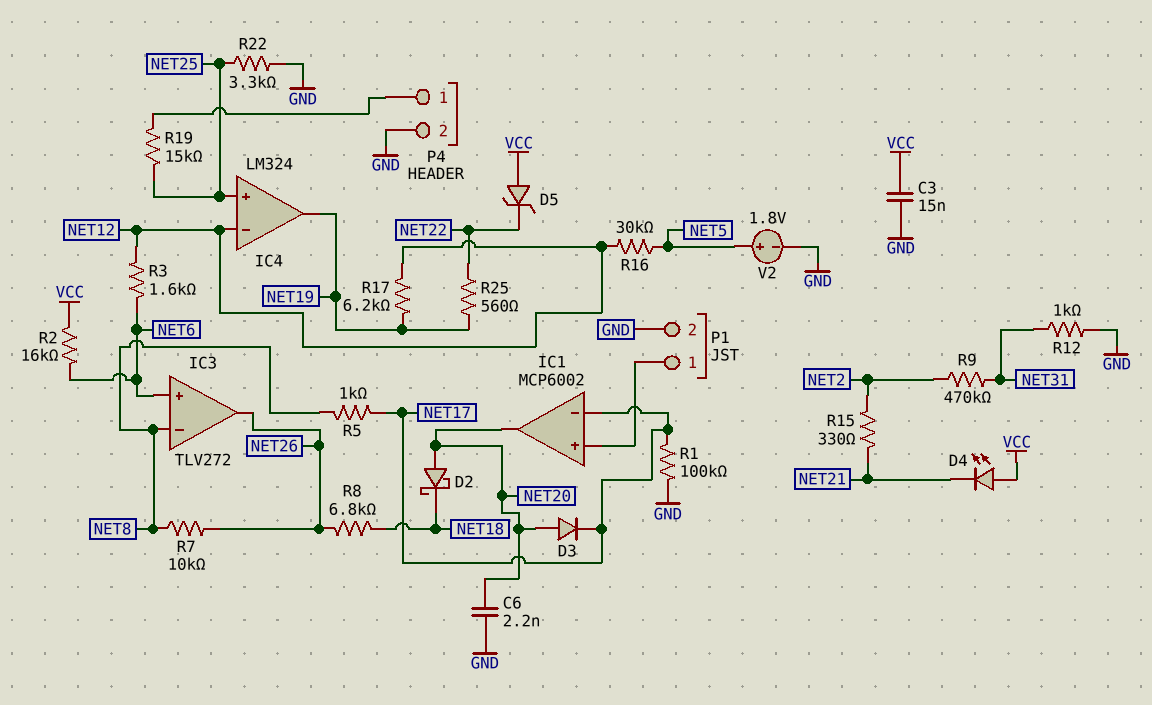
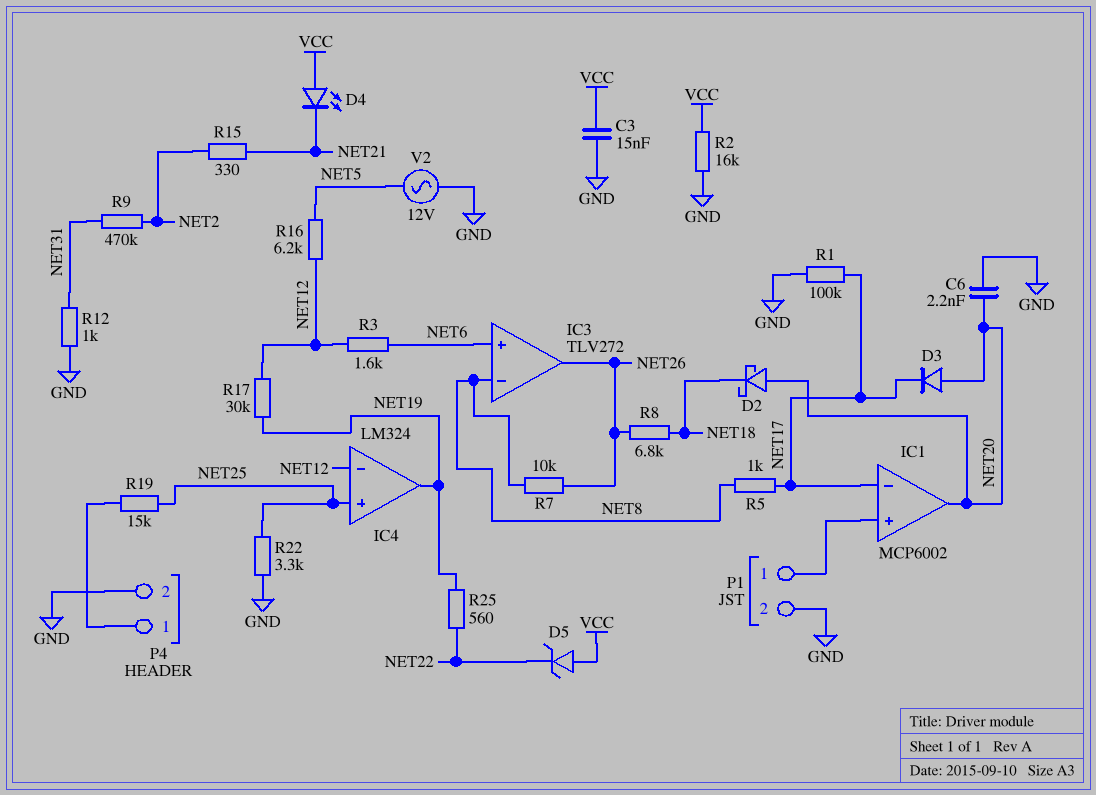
R2: 16k (NET6, VCC) -> 16k (GND, VCC)
R16: 30k (NET5, NET12) -> 6.2k (NET5, NET12)
R17: 6.2k (NET12, NET19) -> 30k (NET12, NET19)
V2: 1.8V (plus NET5, minus GND) -> AC 12V (GND, NET5)

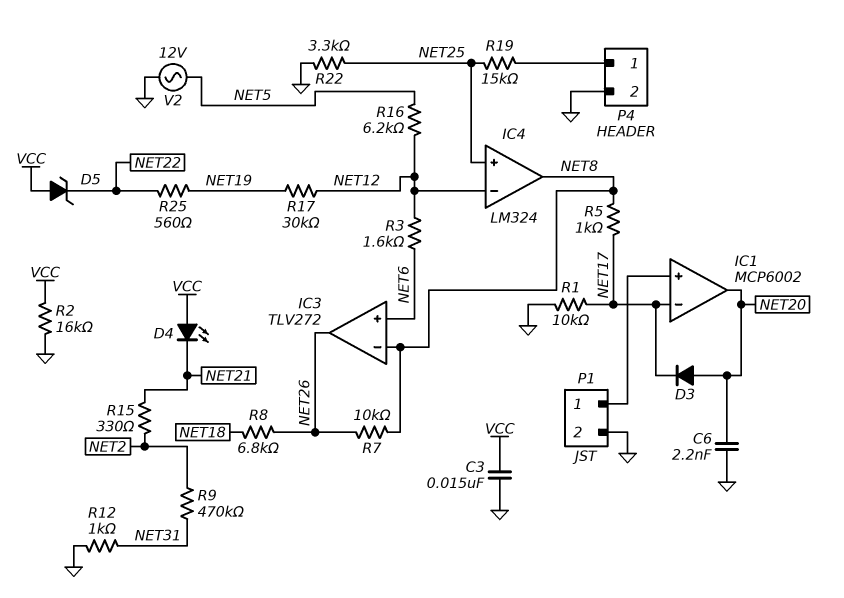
D2: schottky (A NET20, K NET18) -> none
IC4 pin out: NET19 -> NET8
R1: 100k (GND, NET17) -> 10k (GND, NET17)

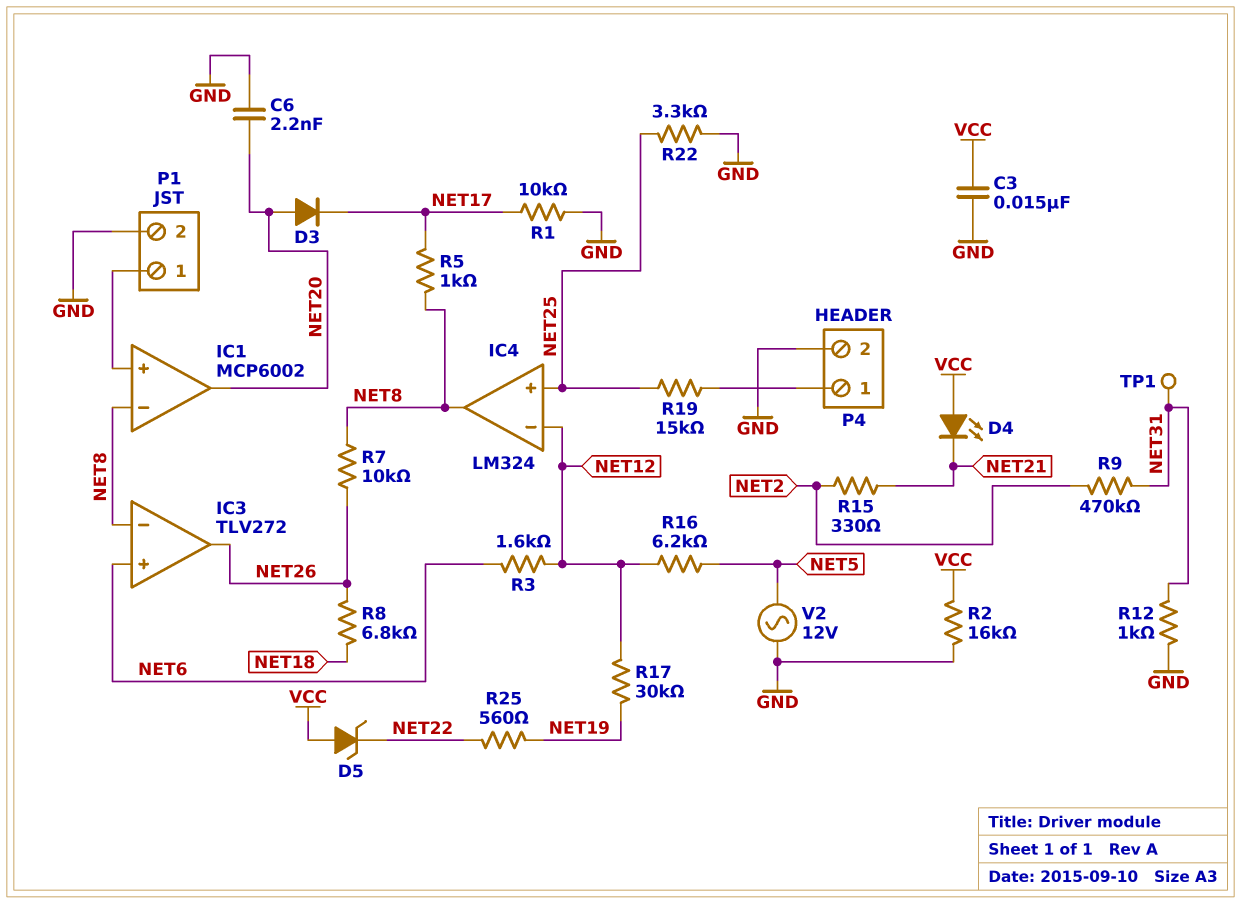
IC1 pin in-: NET17 -> NET8
TP1: none -> test point (NET31)

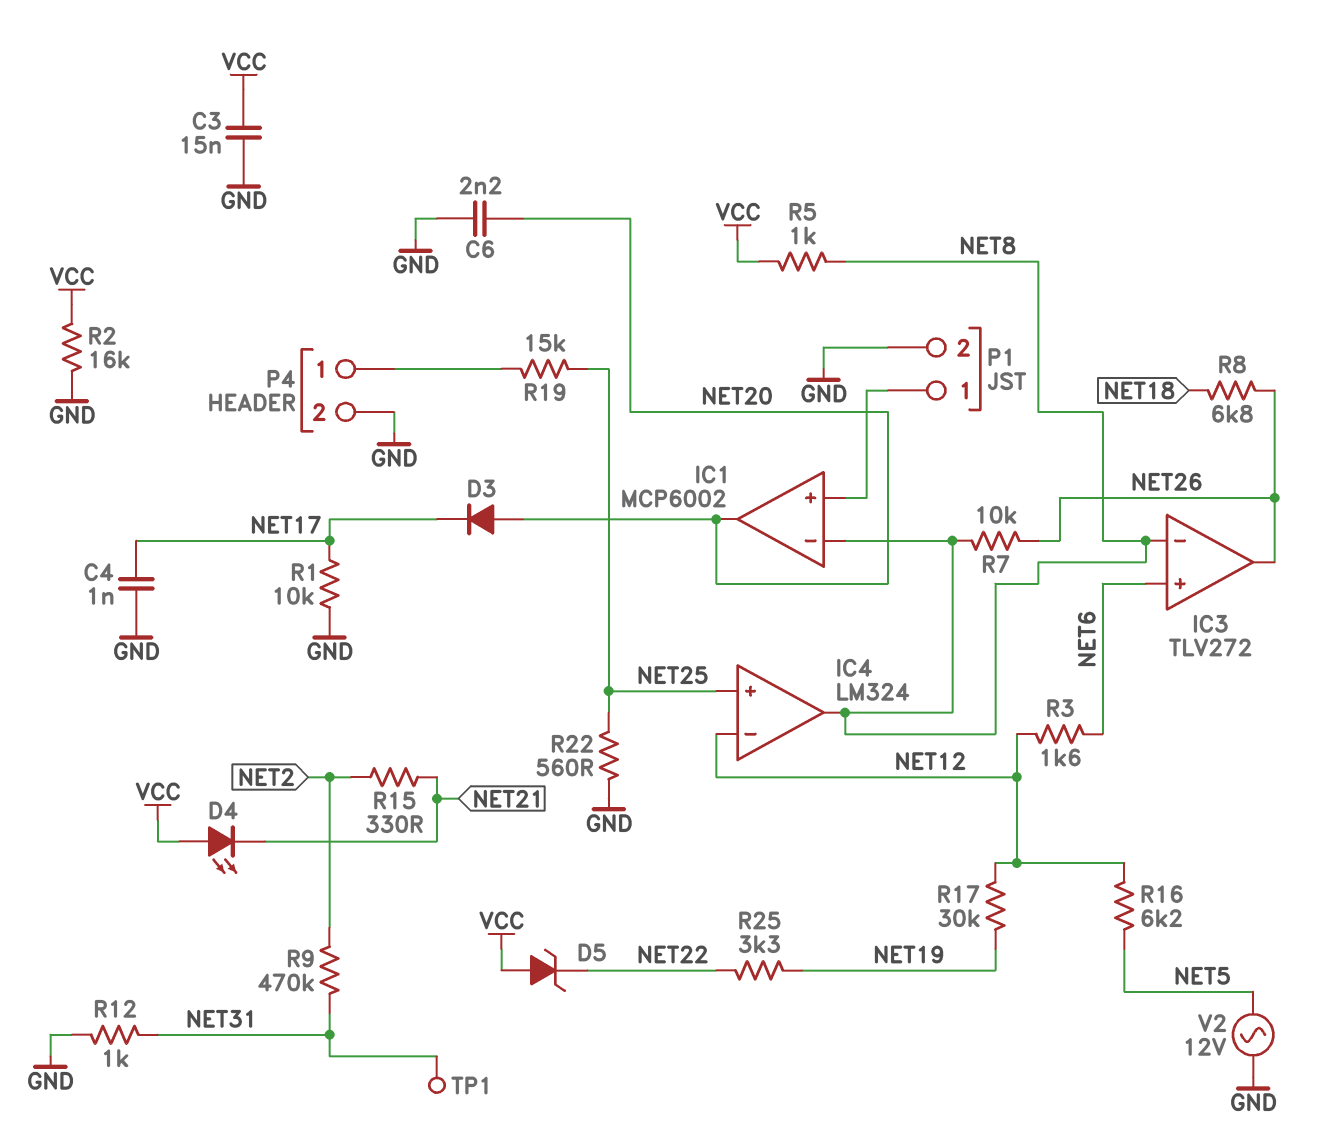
C4: none -> 1nF (GND, NET17)
R5: 1k (NET8, NET17) -> 1k (NET8, VCC)
R22: 3.3k (GND, NET25) -> 560 (GND, NET25)
R25: 560 (NET19, NET22) -> 3.3k (NET19, NET22)

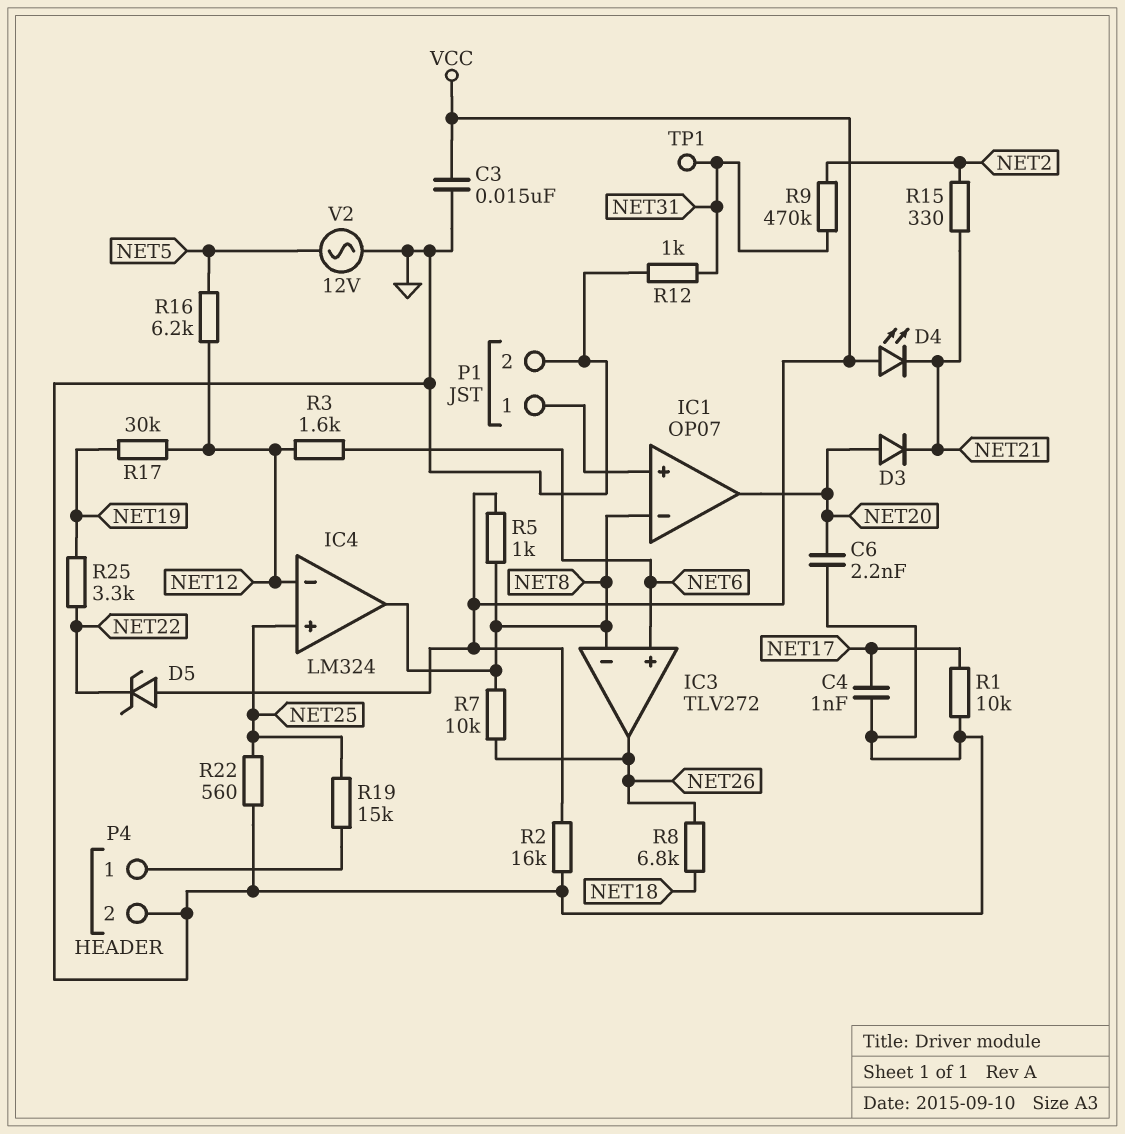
D3: diode (A NET20, K NET17) -> diode (A NET20, K NET21)
IC1: MCP6002 -> OP07

